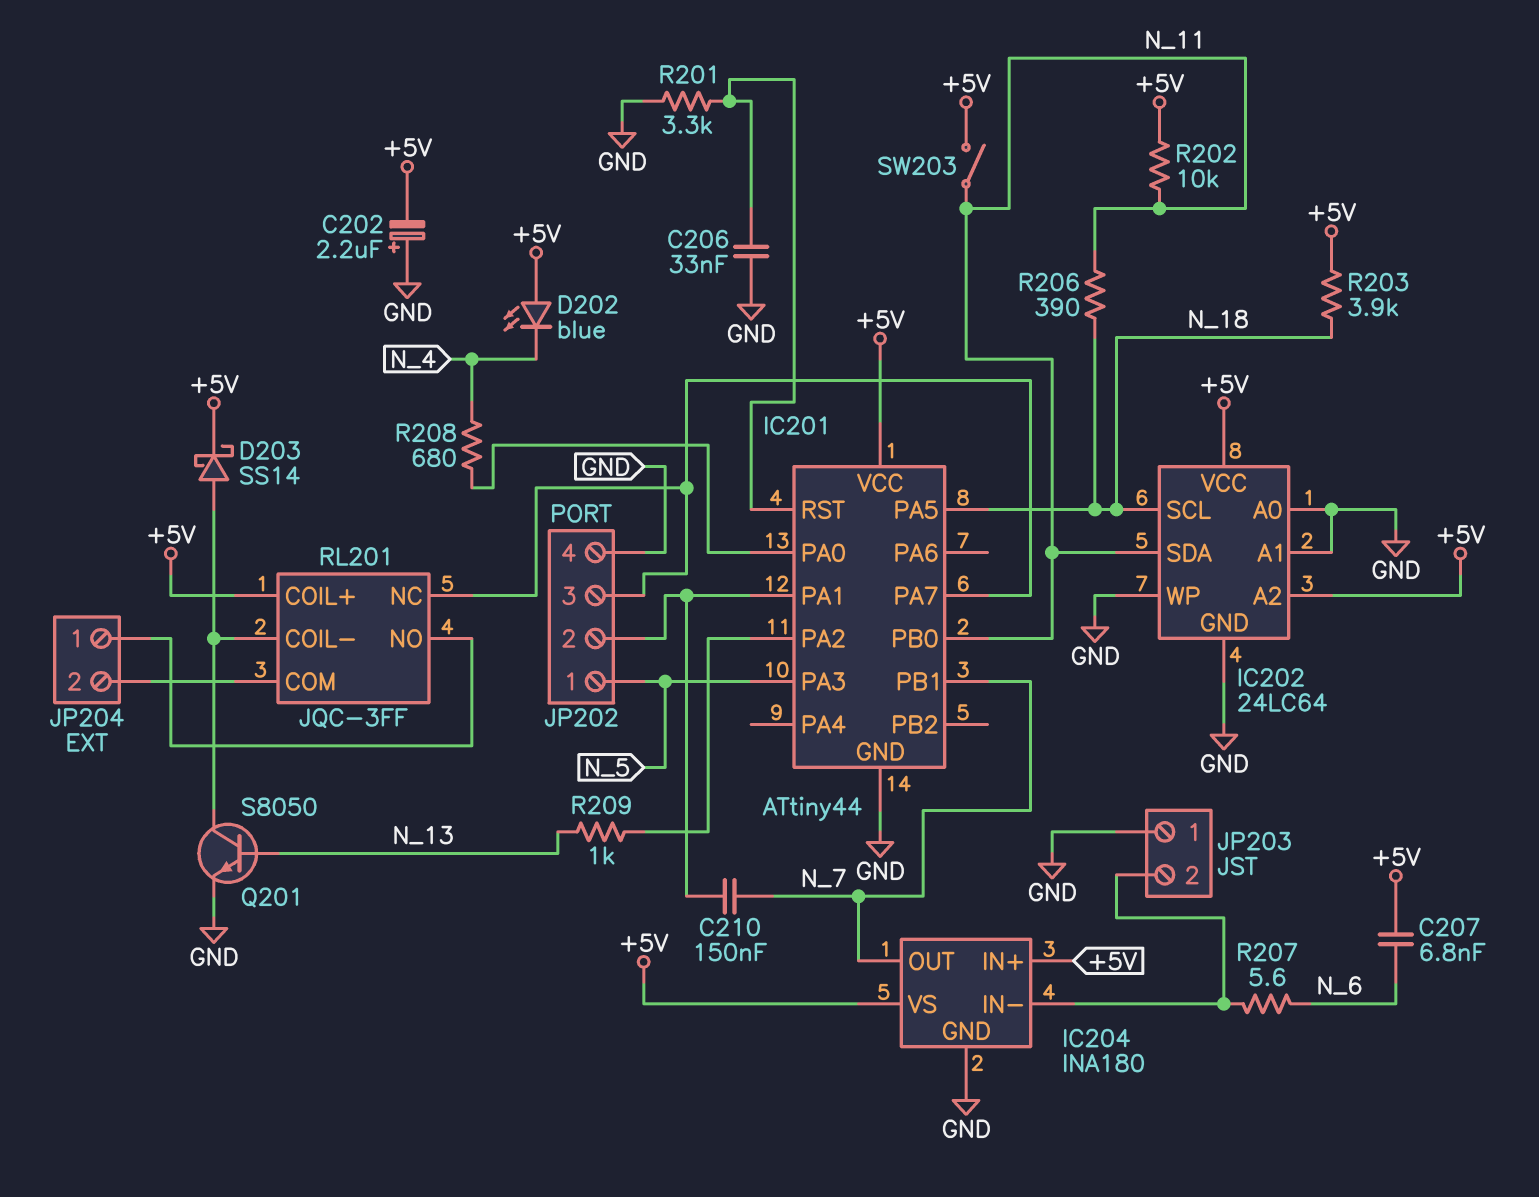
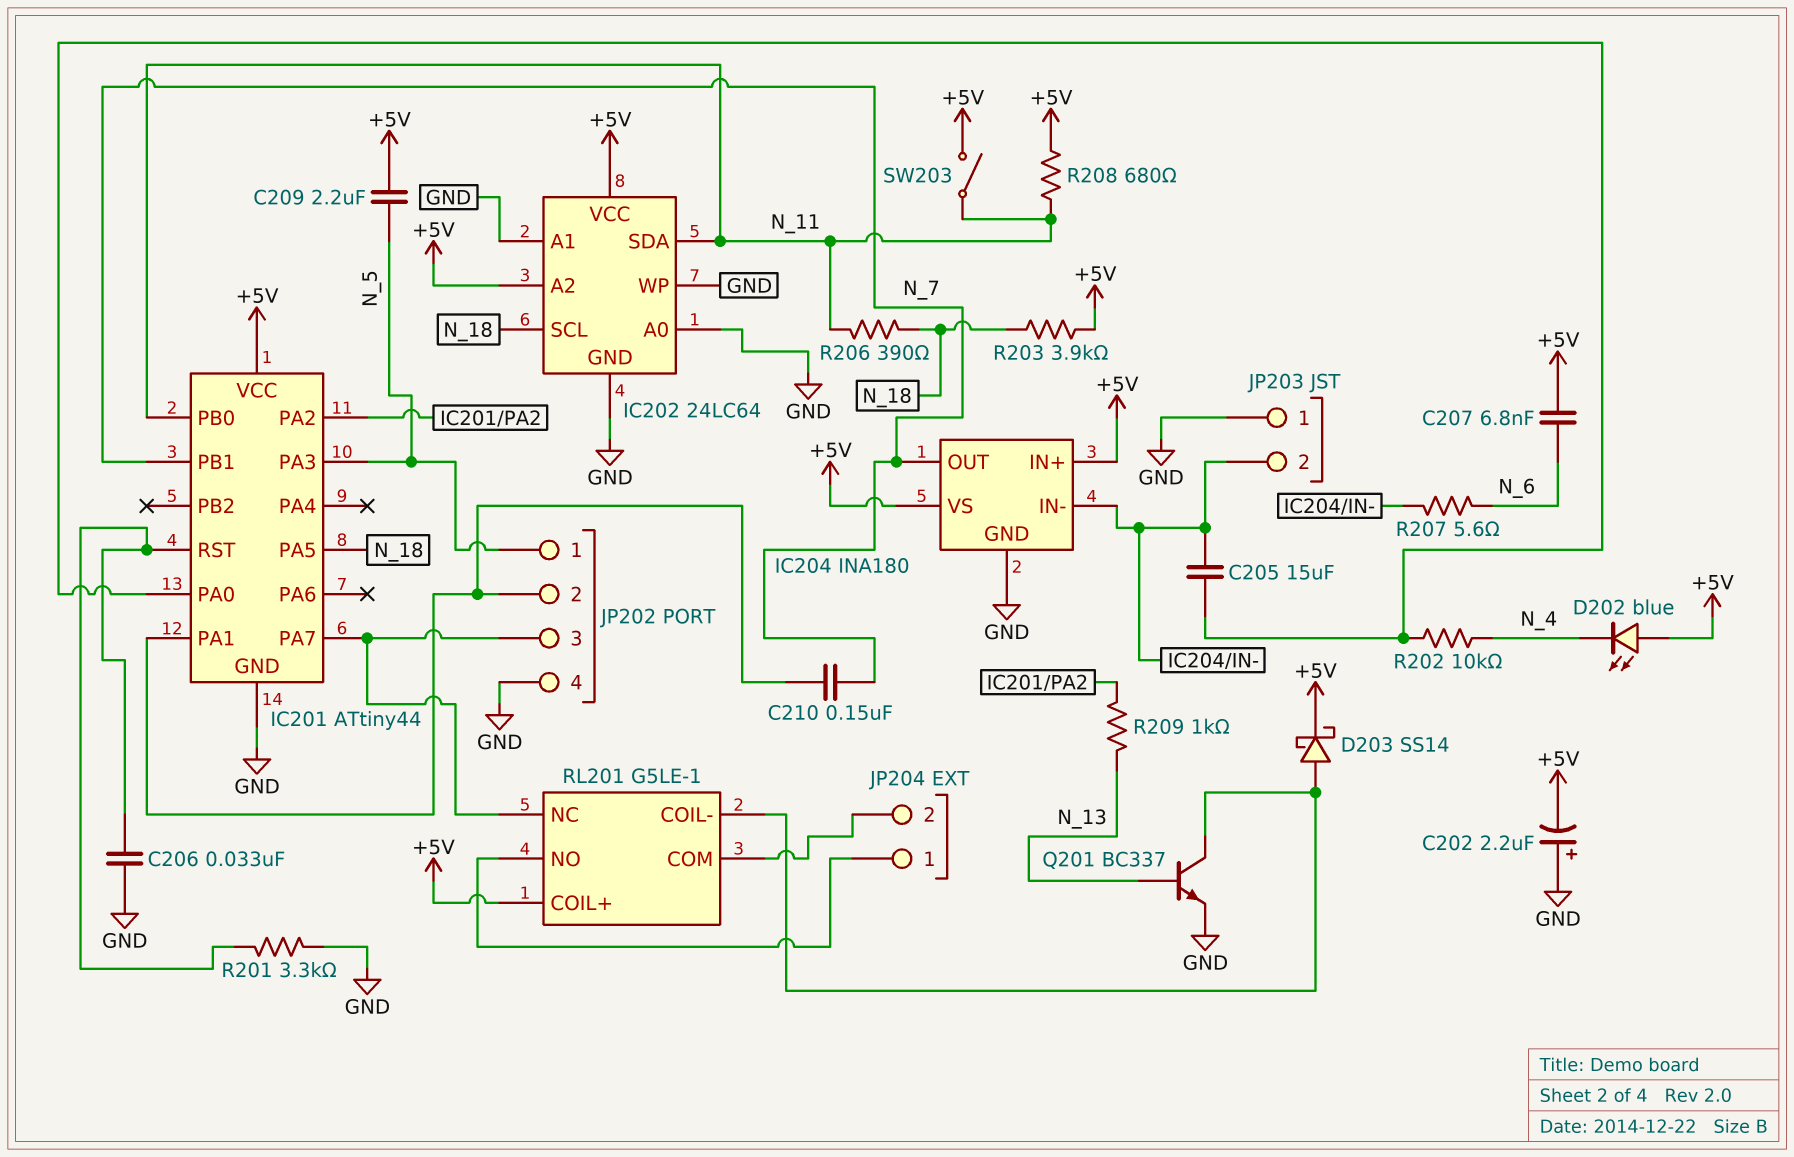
C205: none -> 15uF (IC201/PA0, IC204/IN-)
C209: none -> 2.2uF (+5V, N_5)
Q201: NPN S8050 (B N_13, C RL201/COIL-, E GND) -> NPN BC337 (B N_13, C RL201/COIL-, E GND)
R202: 10k (+5V, N_11) -> 10k (IC201/PA0, N_4)
R208: 680 (IC201/PA0, N_4) -> 680 (+5V, N_11)
RL201: JQC-3FF -> G5LE-1

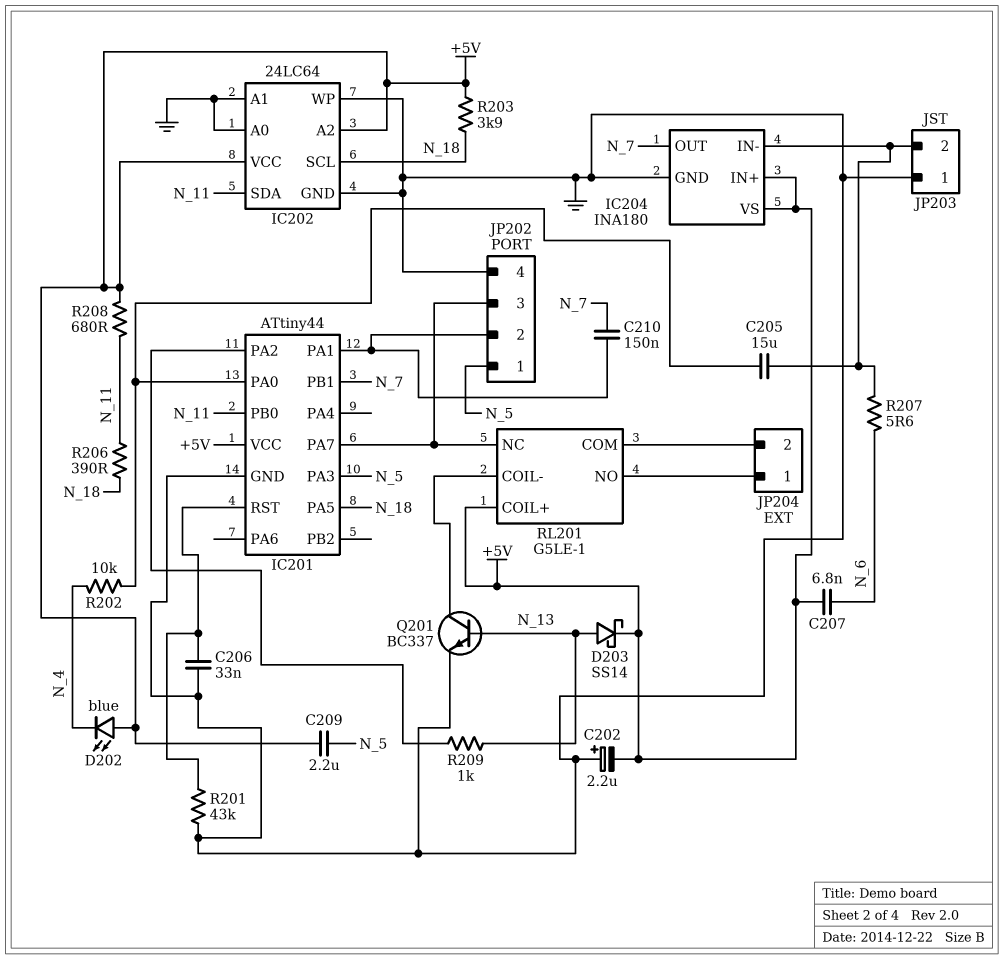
D203: schottky SS14 (A RL201/COIL-, K +5V) -> schottky SS14 (A N_13, K +5V)
R201: 3.3k (GND, IC201/RST) -> 43k (GND, IC201/RST)
SW203: switch (+5V, N_11) -> none

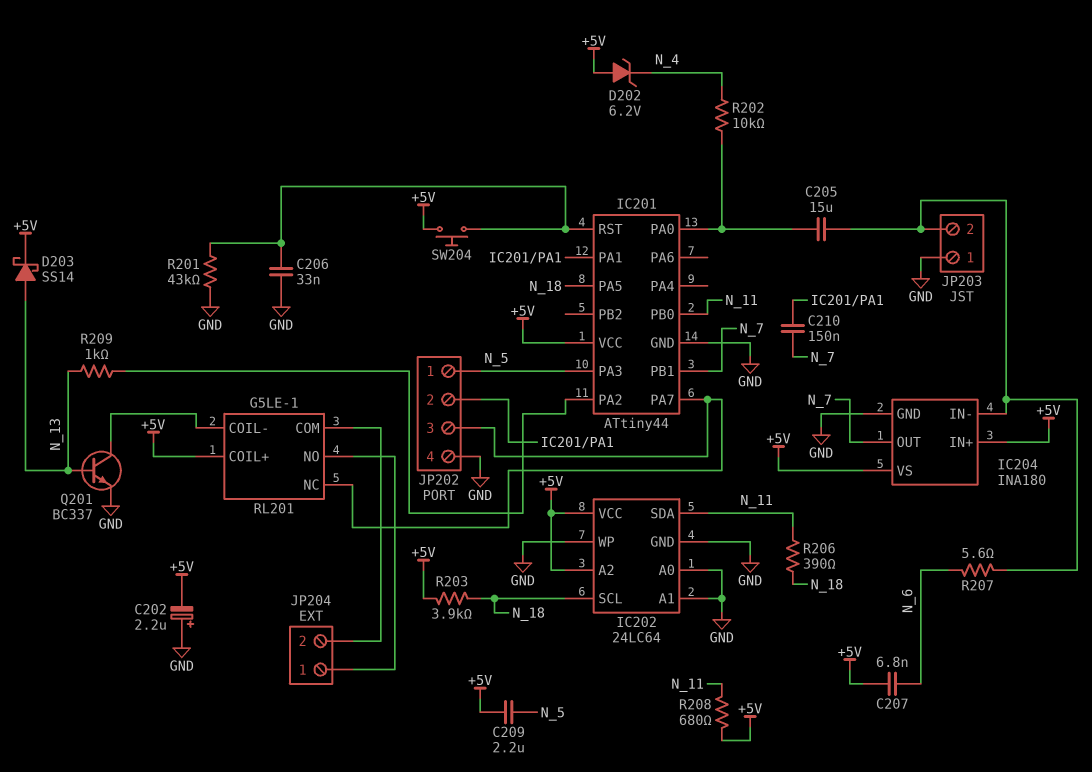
D202: LED blue (A +5V, K N_4) -> zener 6.2V (A +5V, K N_4)
SW204: none -> button (+5V, IC201/RST)

